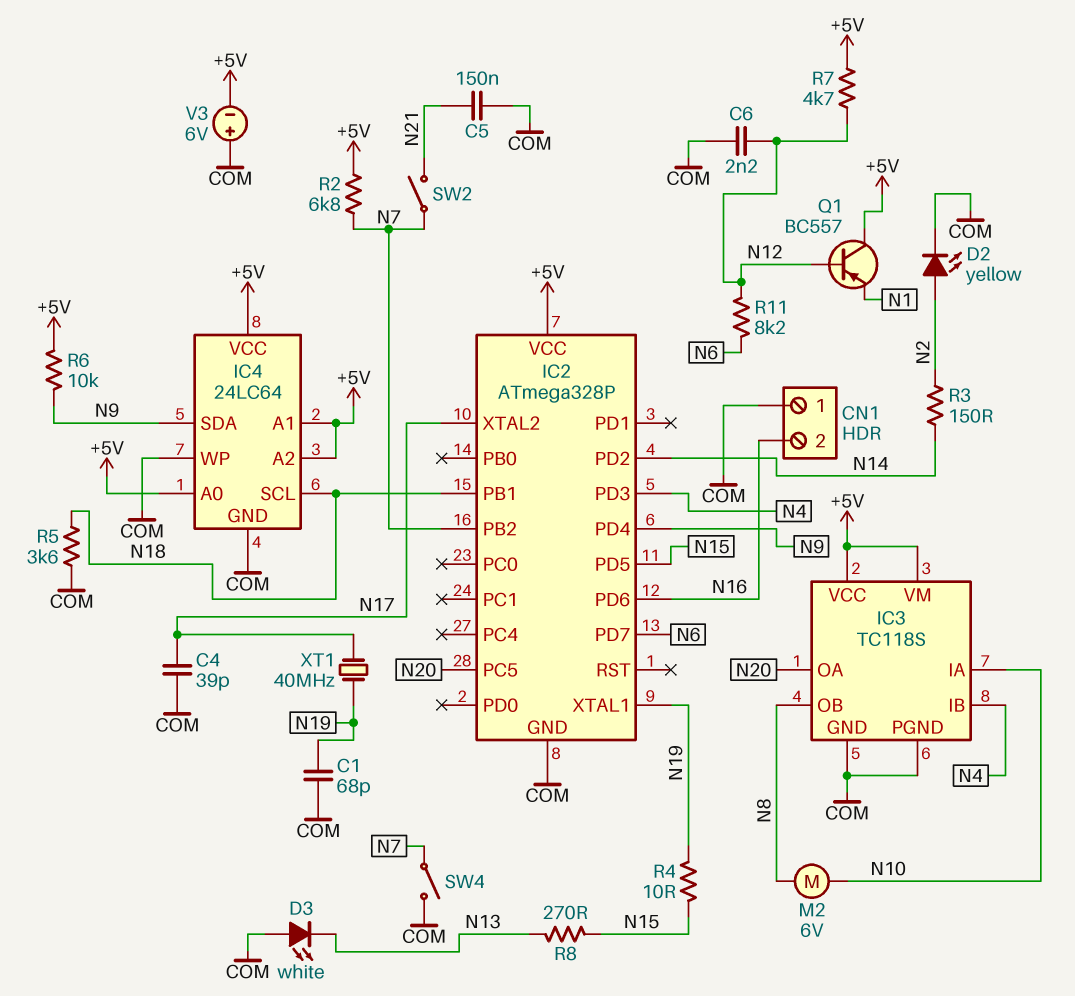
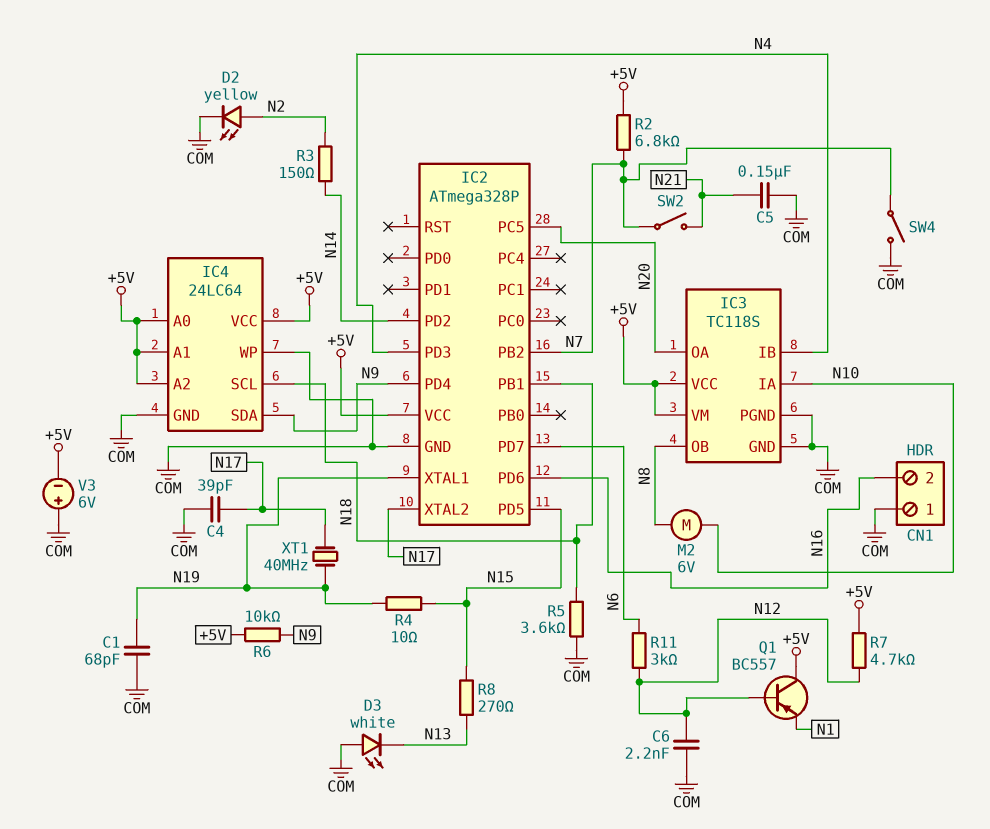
R11: 8.2k (N6, N12) -> 3k (N6, N12)

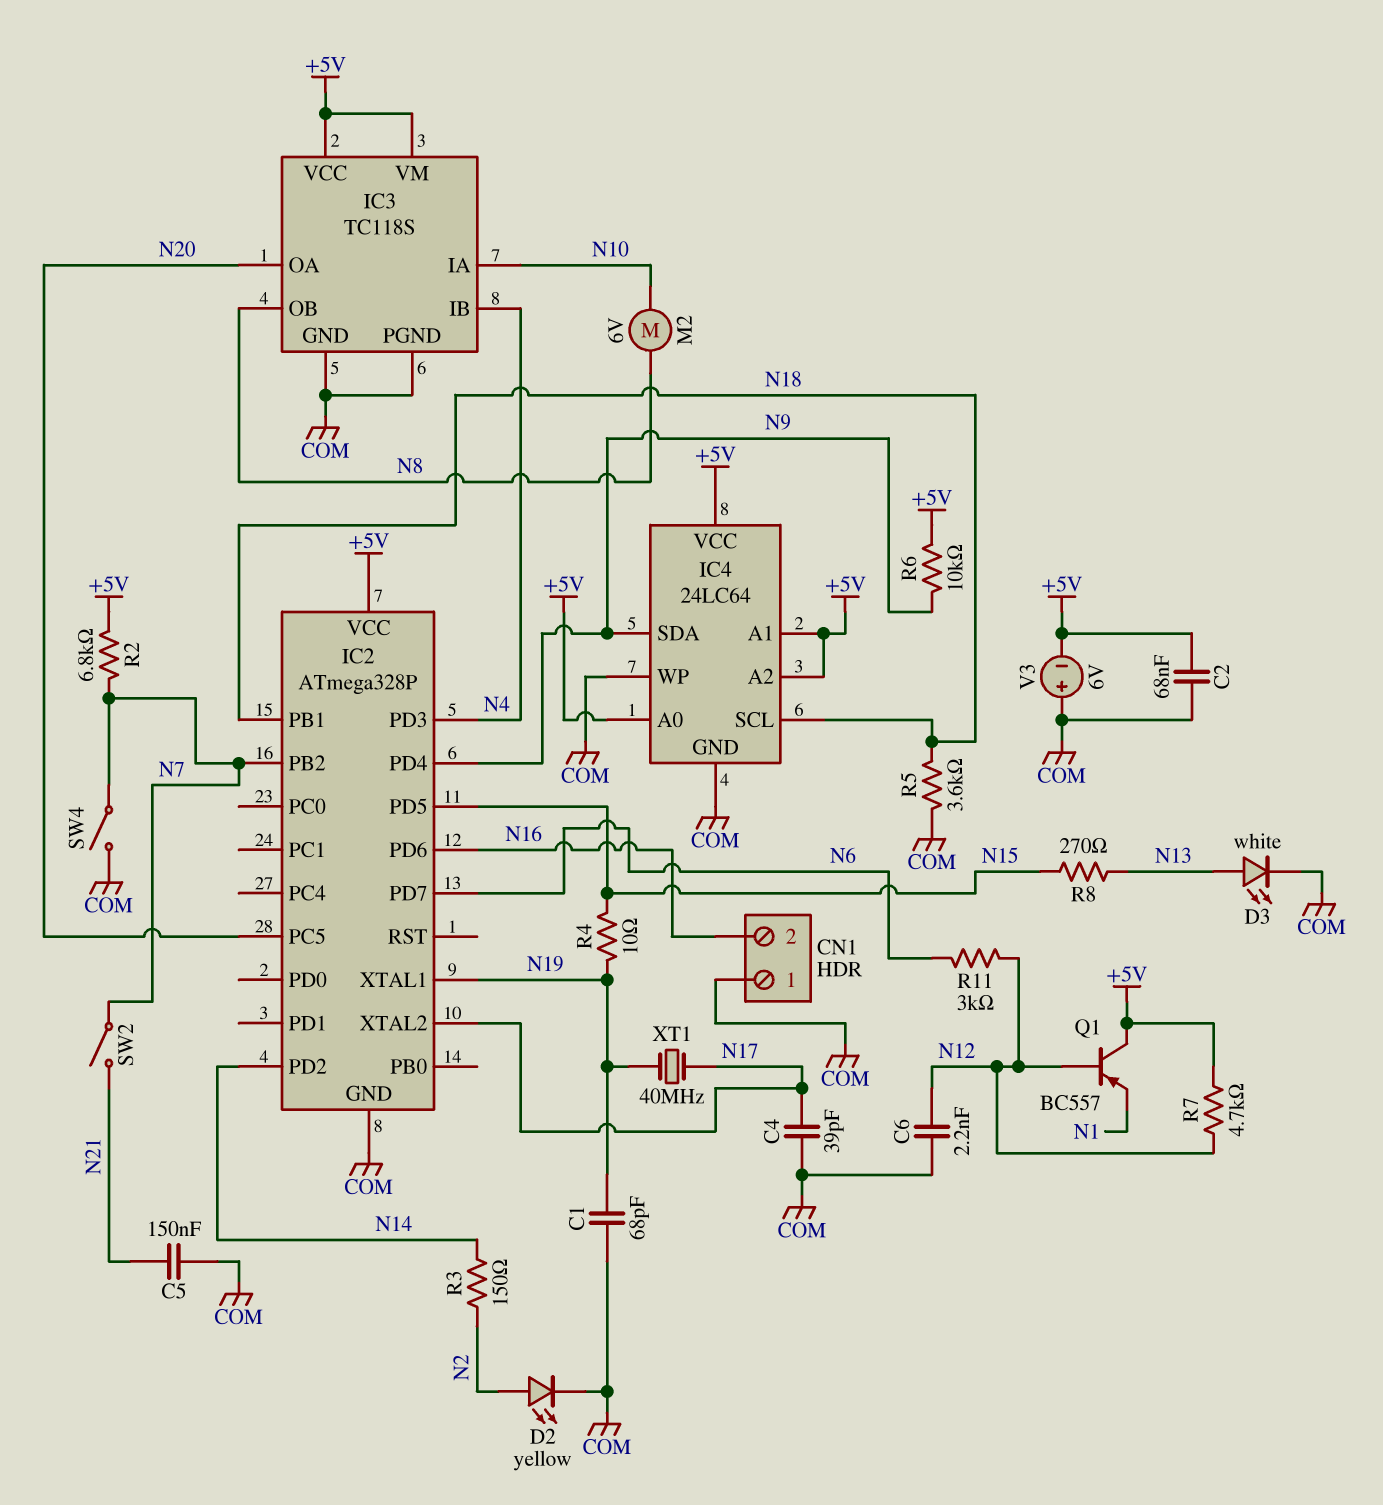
C2: none -> 68nF (+5V, COM)
D3: LED white (A COM, K N13) -> LED white (A N13, K COM)

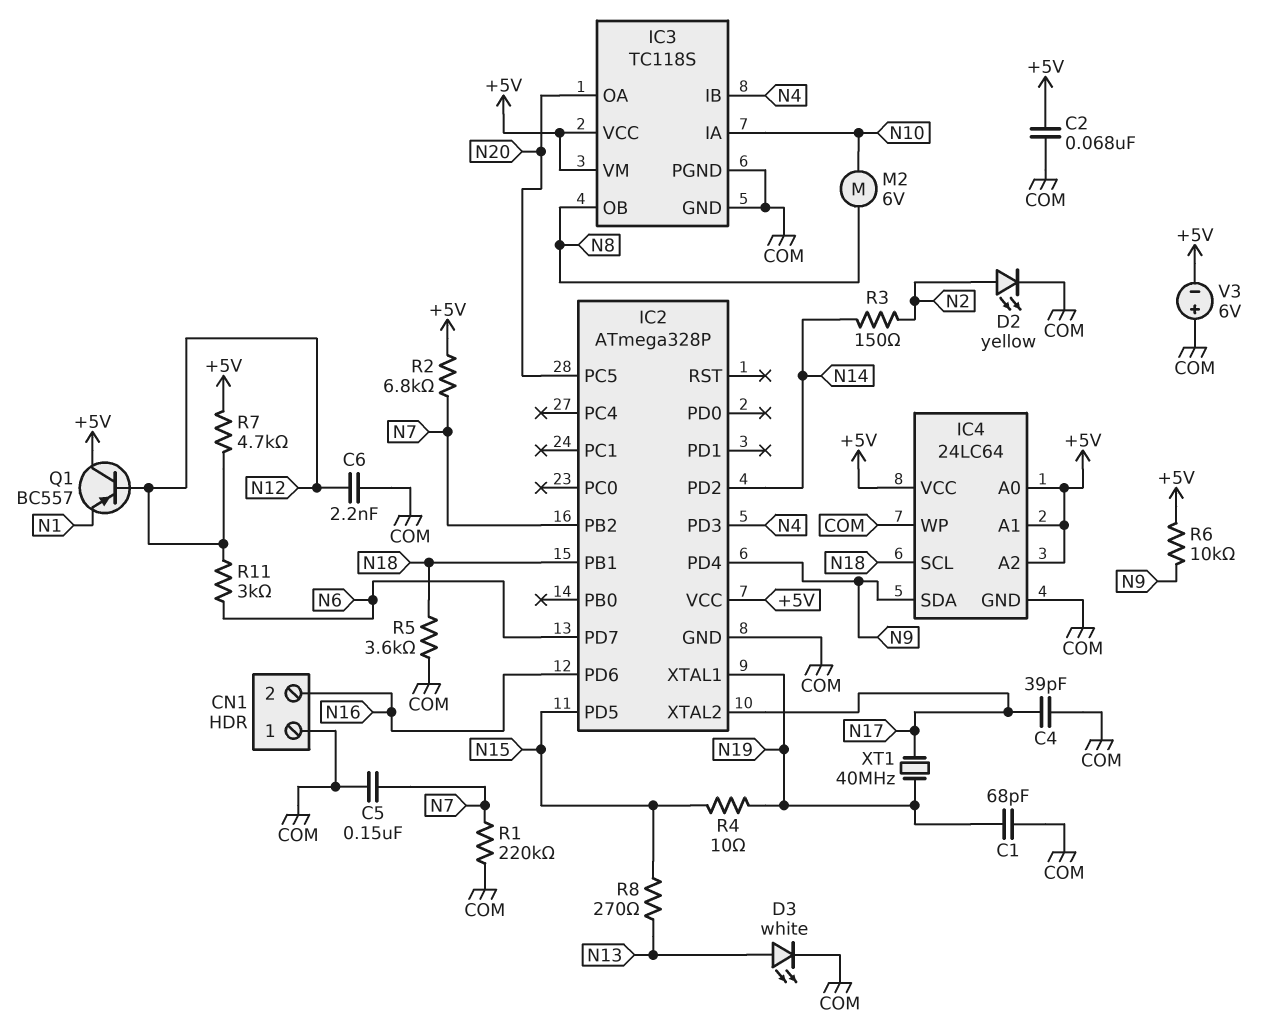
C5: 150nF (COM, N21) -> 150nF (COM, N7)
R1: none -> 220k (COM, N7)
SW2: switch (N7, N21) -> none
SW4: switch (COM, N7) -> none

